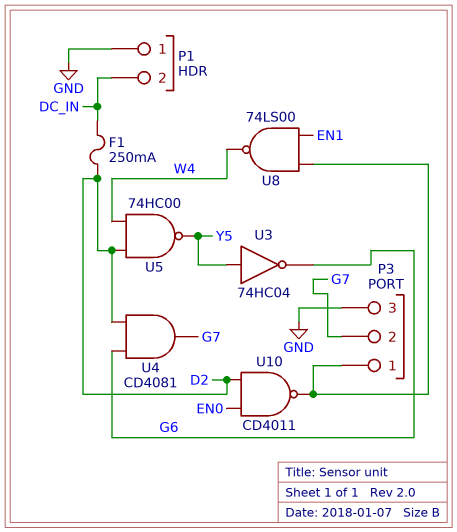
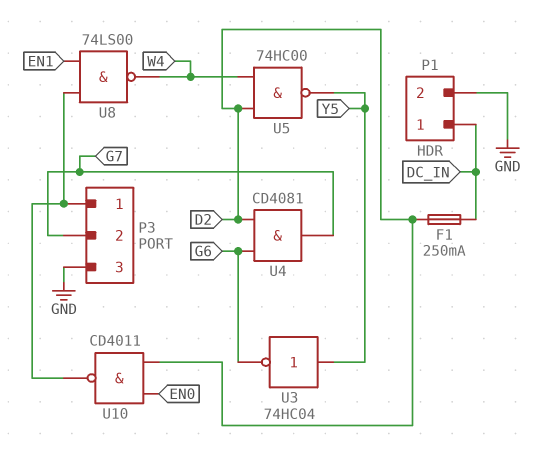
P1 pin 1: GND -> DC_IN
P1 pin 2: DC_IN -> GND

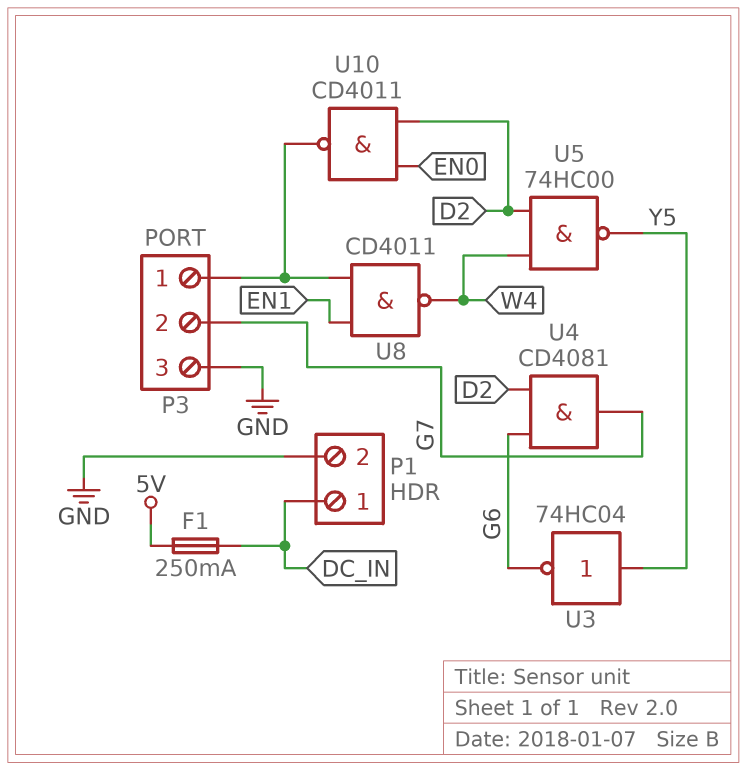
F1: 250mA (D2, DC_IN) -> 250mA (5V, DC_IN)
U8: NAND 74LS00 (in EN1, in P3/1, out W4) -> NAND CD4011 (in EN1, in P3/1, out W4)

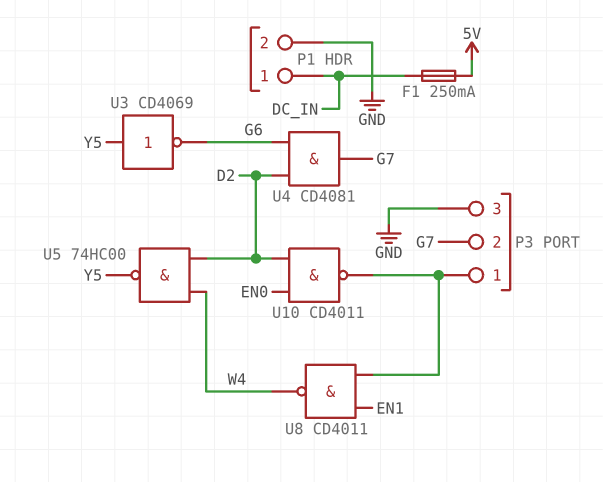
U3: NOT 74HC04 (in Y5, out G6) -> NOT CD4069 (in Y5, out G6)

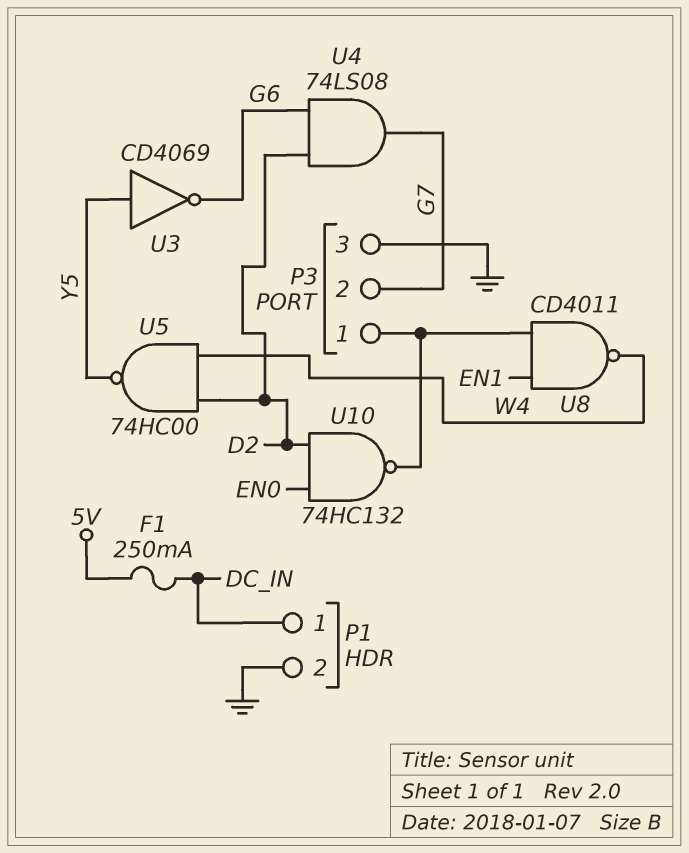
U4: AND CD4081 (in D2, in G6, out G7) -> AND 74LS08 (in D2, in G6, out G7)
U10: NAND CD4011 (in D2, in EN0, out P3/1) -> NAND 74HC132 (in D2, in EN0, out P3/1)

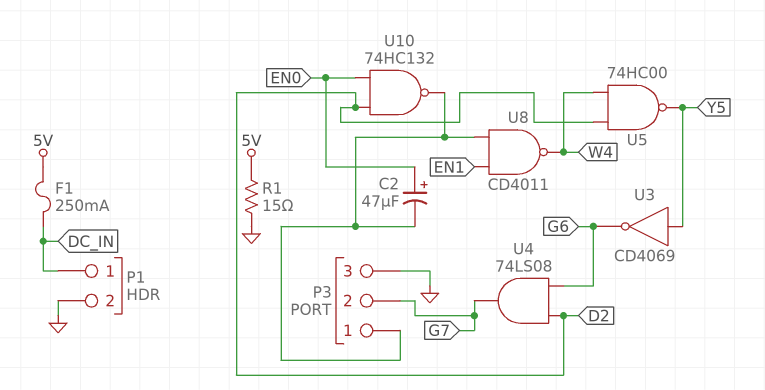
C2: none -> 47uF (plus EN0, minus P3/1)
R1: none -> 15 (5V, GND)

